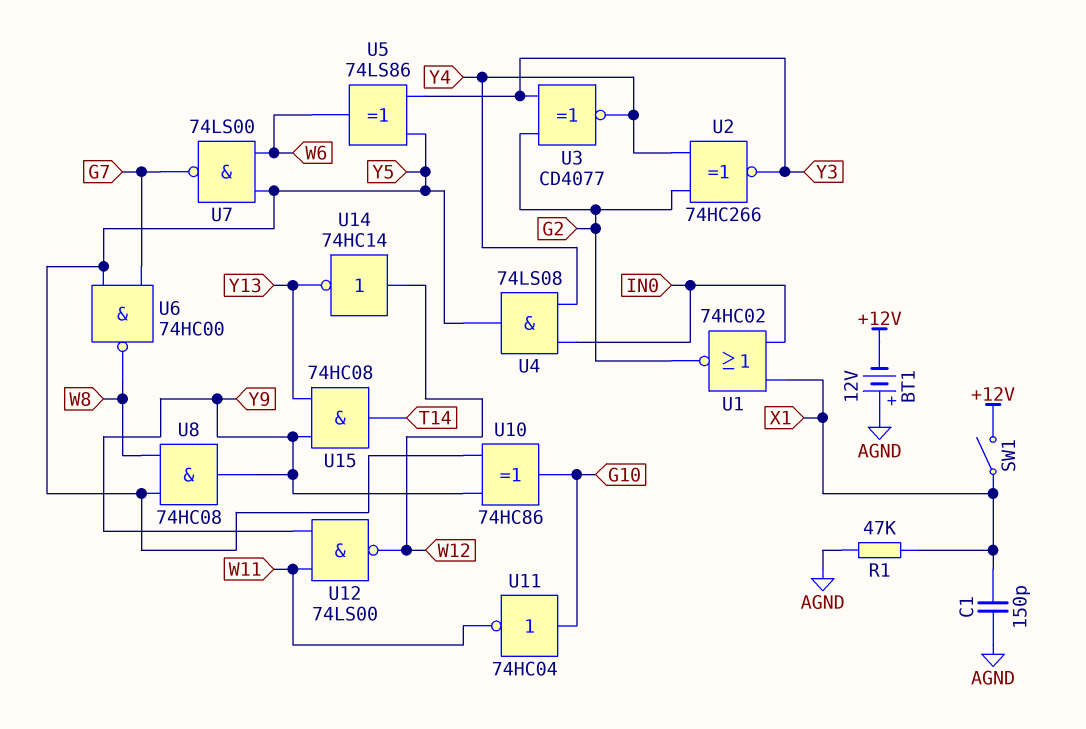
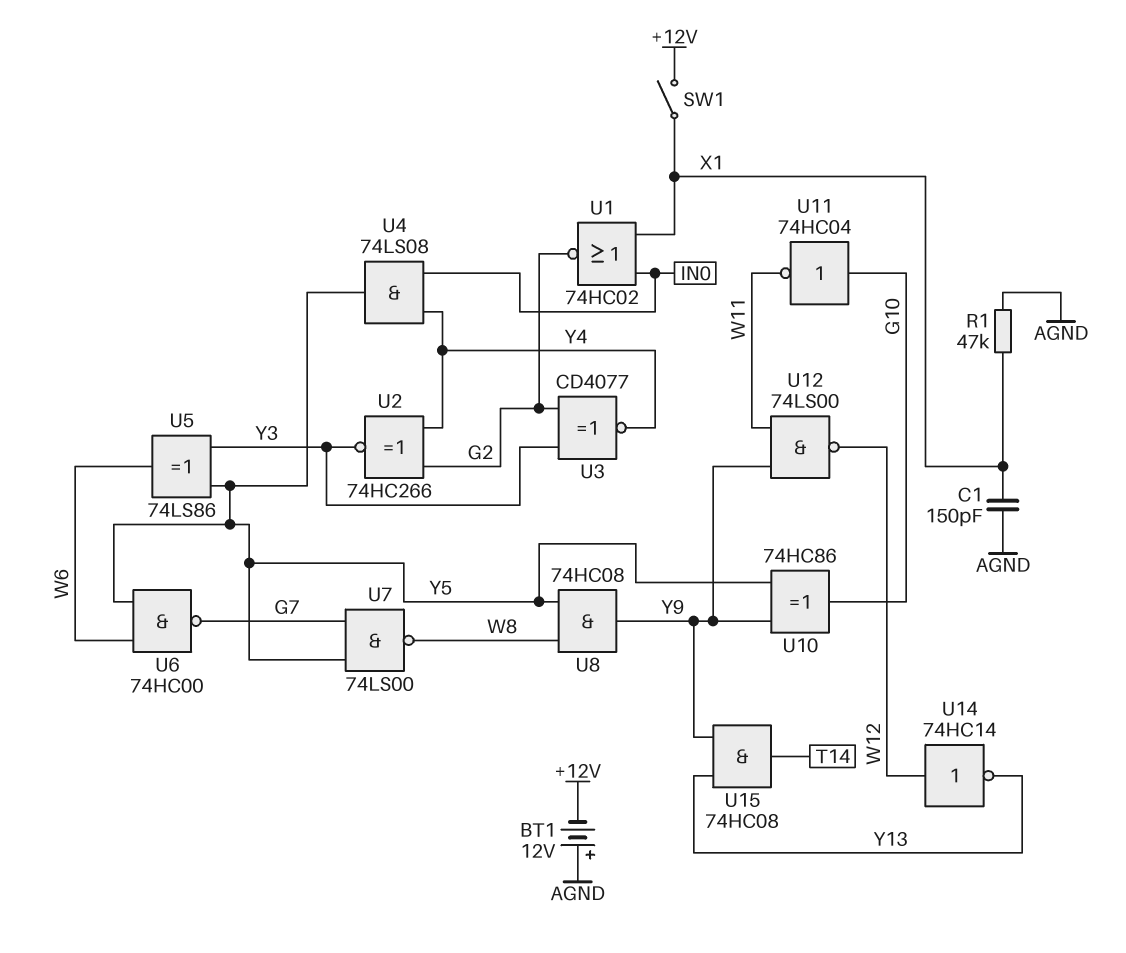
U6: NAND 74HC00 (in G7, in Y5, out W8) -> NAND 74HC00 (in W6, in Y5, out G7)
U7: NAND 74LS00 (in W6, in Y5, out G7) -> NAND 74LS00 (in G7, in Y5, out W8)

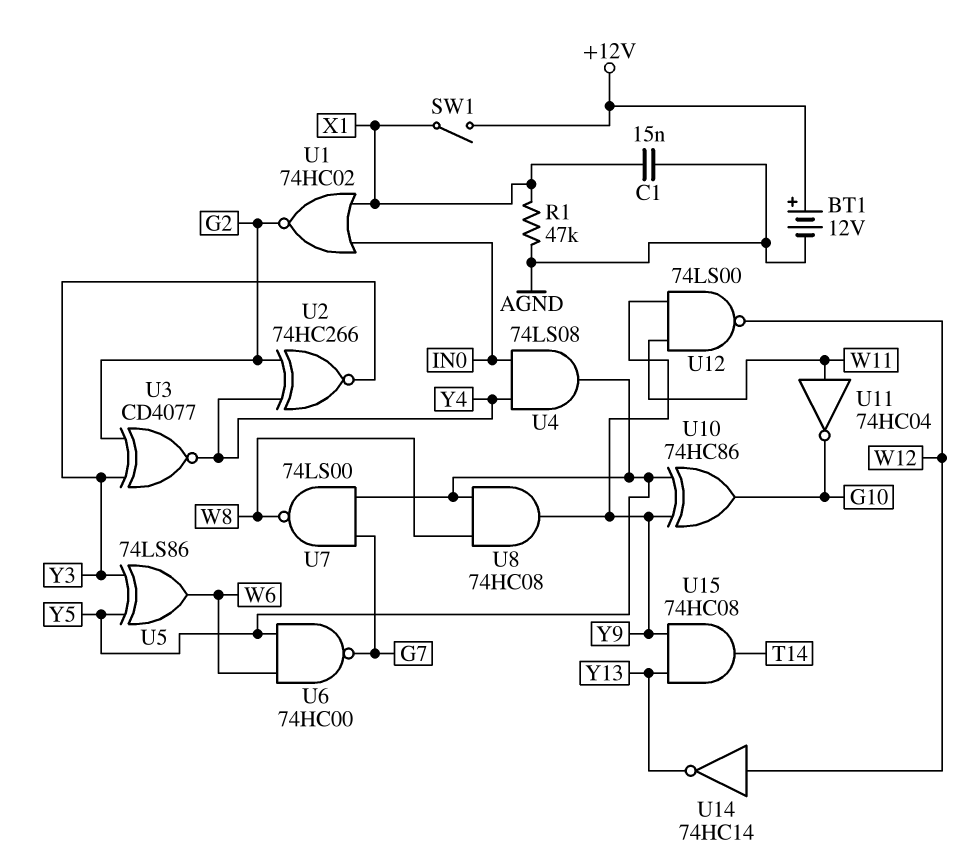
BT1: 12V (plus AGND, minus +12V) -> 12V (plus +12V, minus AGND)
C1: 150pF (AGND, X1) -> 15nF (AGND, X1)
U11: NOT 74HC04 (in G10, out W11) -> NOT 74HC04 (in W11, out G10)

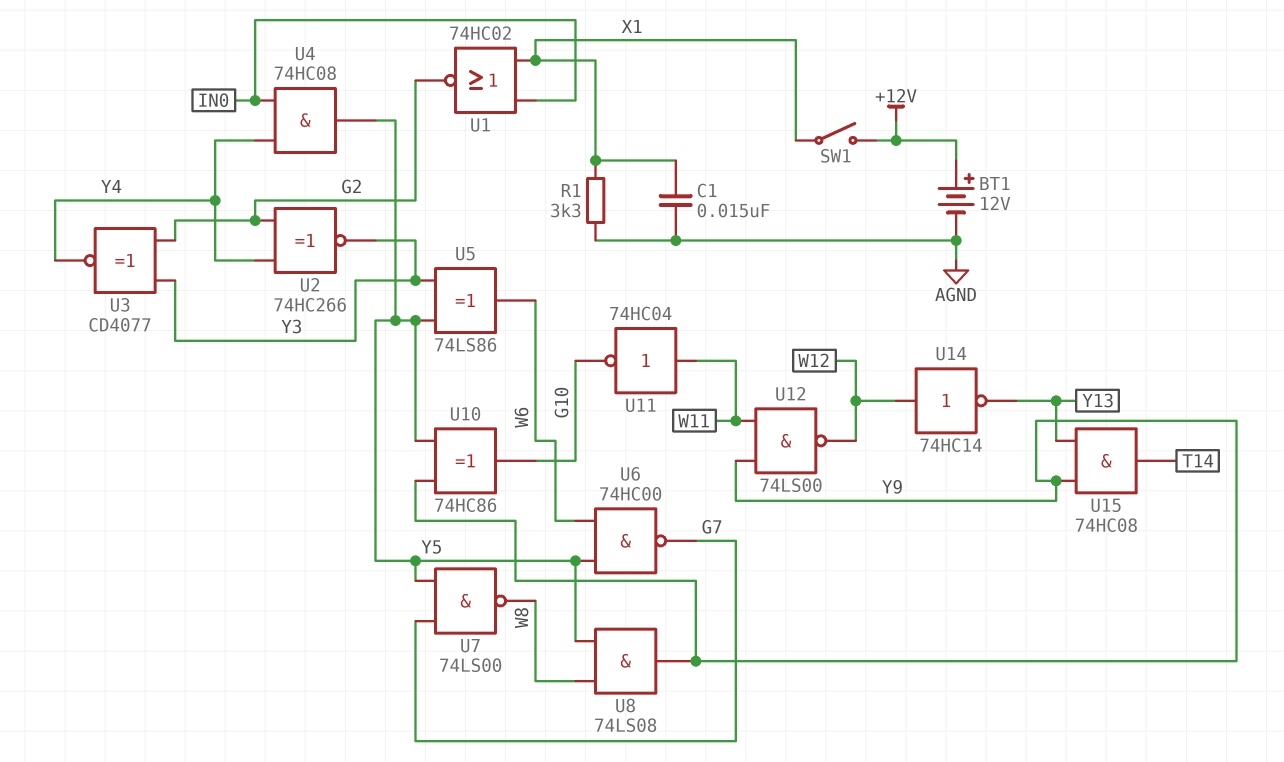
R1: 47k (AGND, X1) -> 3.3k (AGND, X1)
U4: AND 74LS08 (in IN0, in Y4, out Y5) -> AND 74HC08 (in IN0, in Y4, out Y5)
U8: AND 74HC08 (in W8, in Y5, out Y9) -> AND 74LS08 (in W8, in Y5, out Y9)

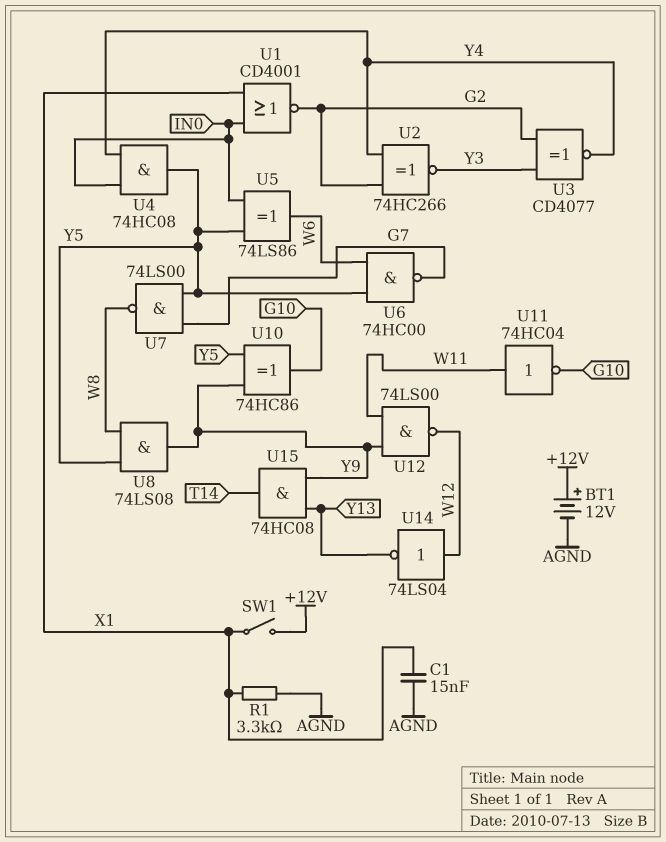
U1: NOR 74HC02 (in IN0, in X1, out G2) -> NOR CD4001 (in IN0, in X1, out G2)
U5: XOR 74LS86 (in Y3, in Y5, out W6) -> XOR 74LS86 (in IN0, in Y5, out W6)
U14: NOT 74HC14 (in W12, out Y13) -> NOT 74LS04 (in W12, out Y13)

